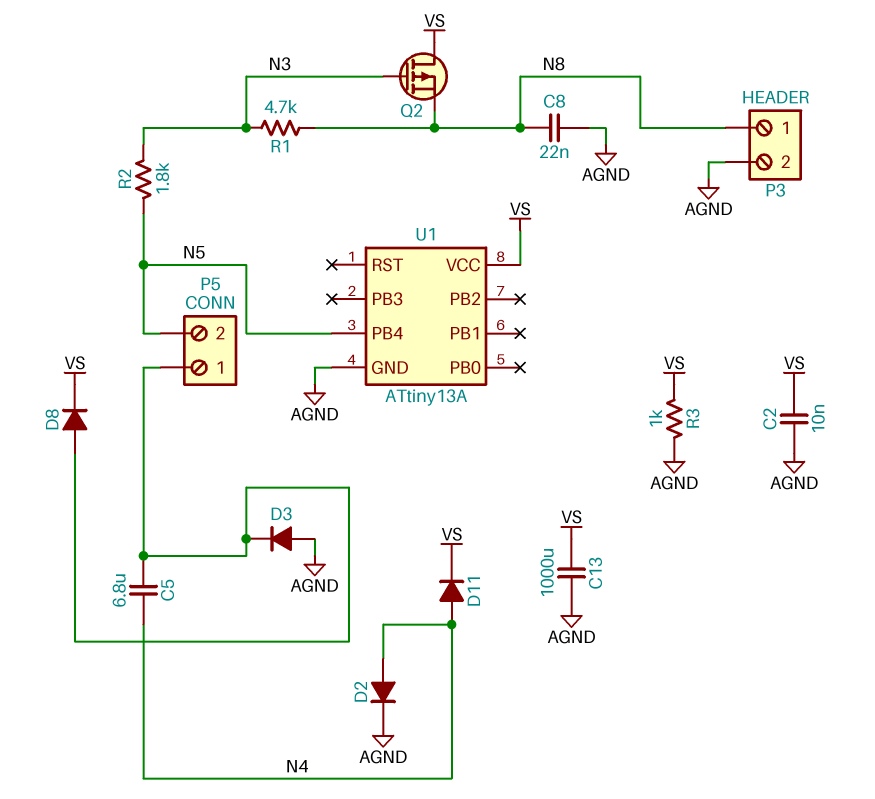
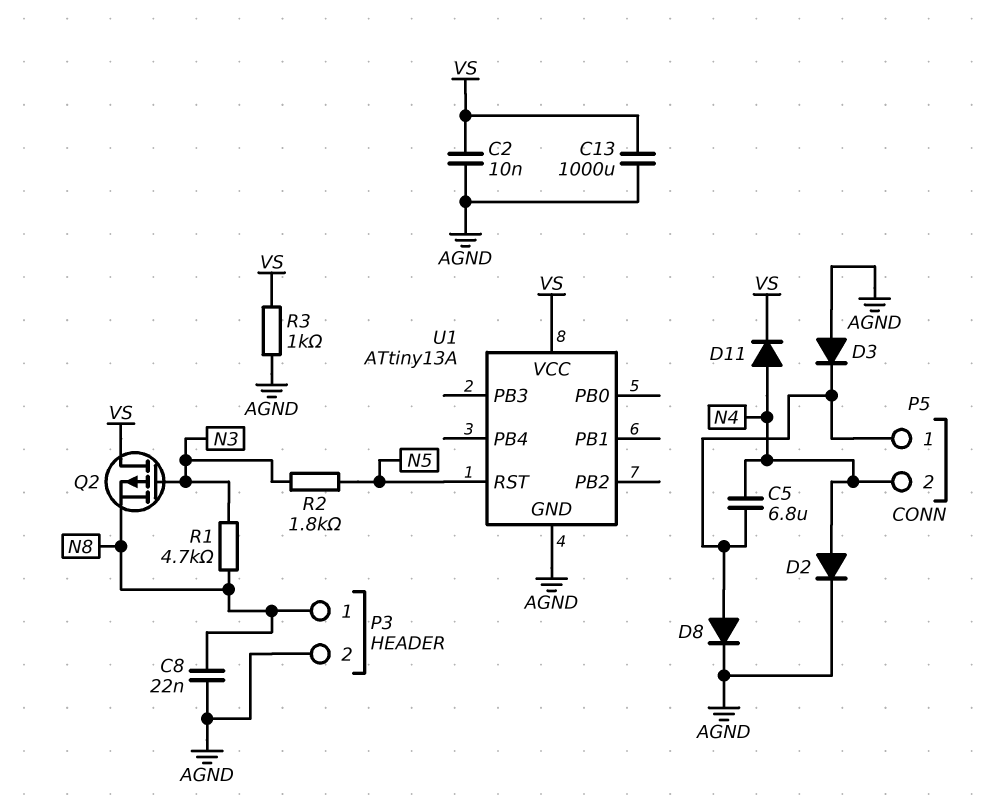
D8: diode (A P5/1, K VS) -> diode (A P5/1, K AGND)
P5 pin 2: N5 -> N4
U1 pin PB4: N5 -> none
U1 pin RST: none -> N5

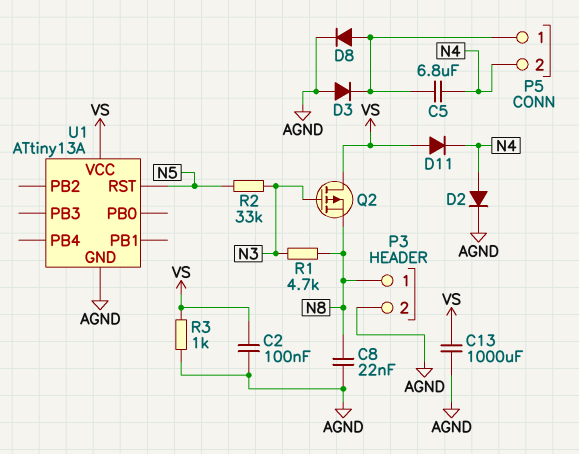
C2: 10nF (AGND, VS) -> 100nF (AGND, VS)
D11: diode (A N4, K VS) -> diode (A VS, K N4)
R2: 1.8k (N3, N5) -> 33k (N3, N5)

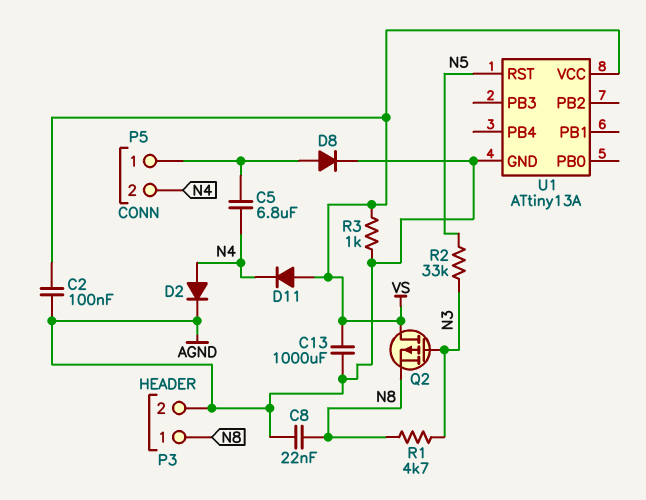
D3: diode (A AGND, K P5/1) -> none

